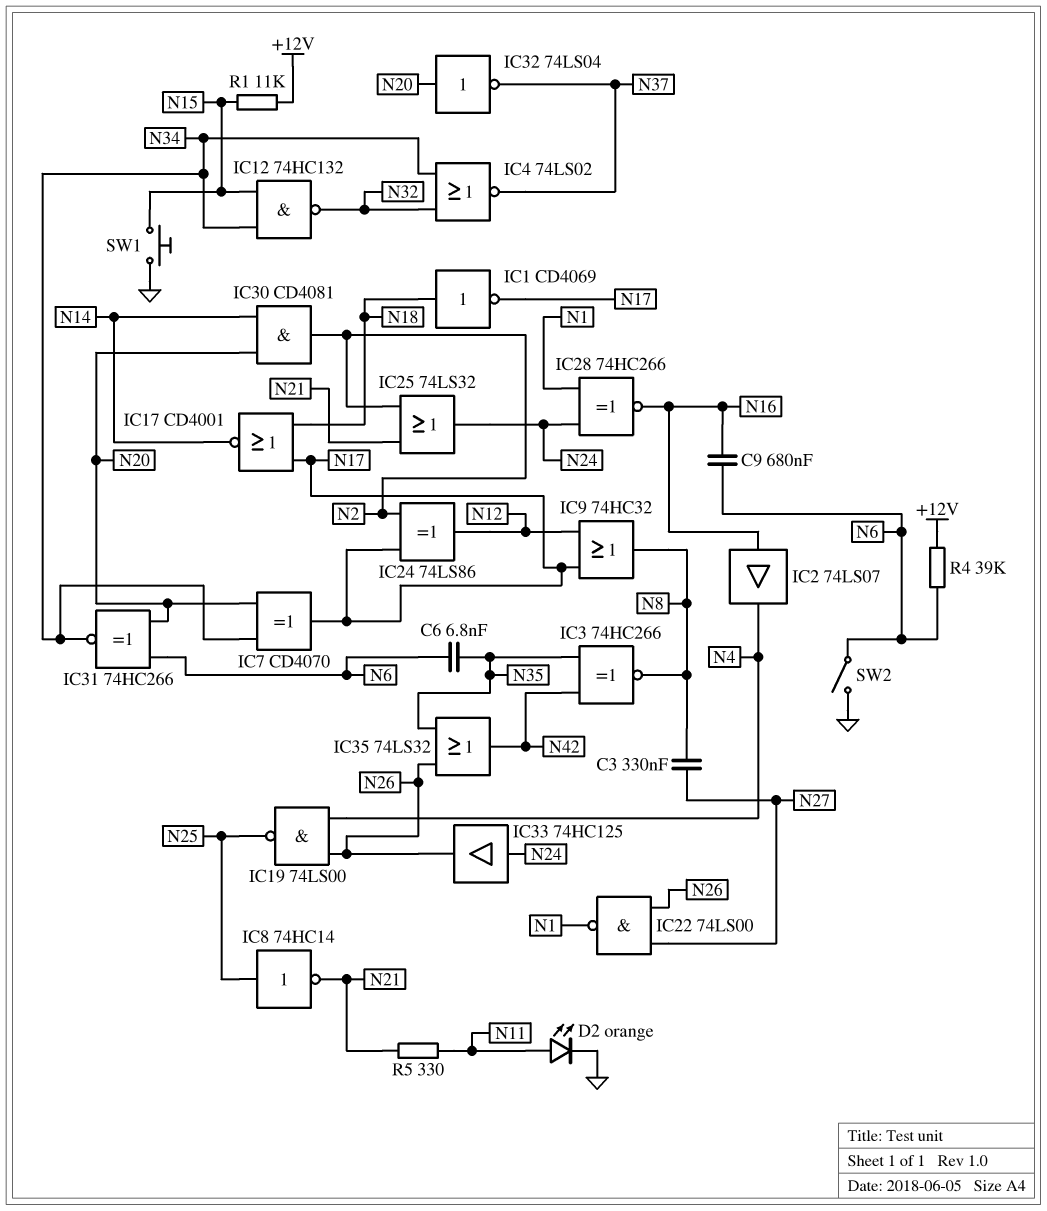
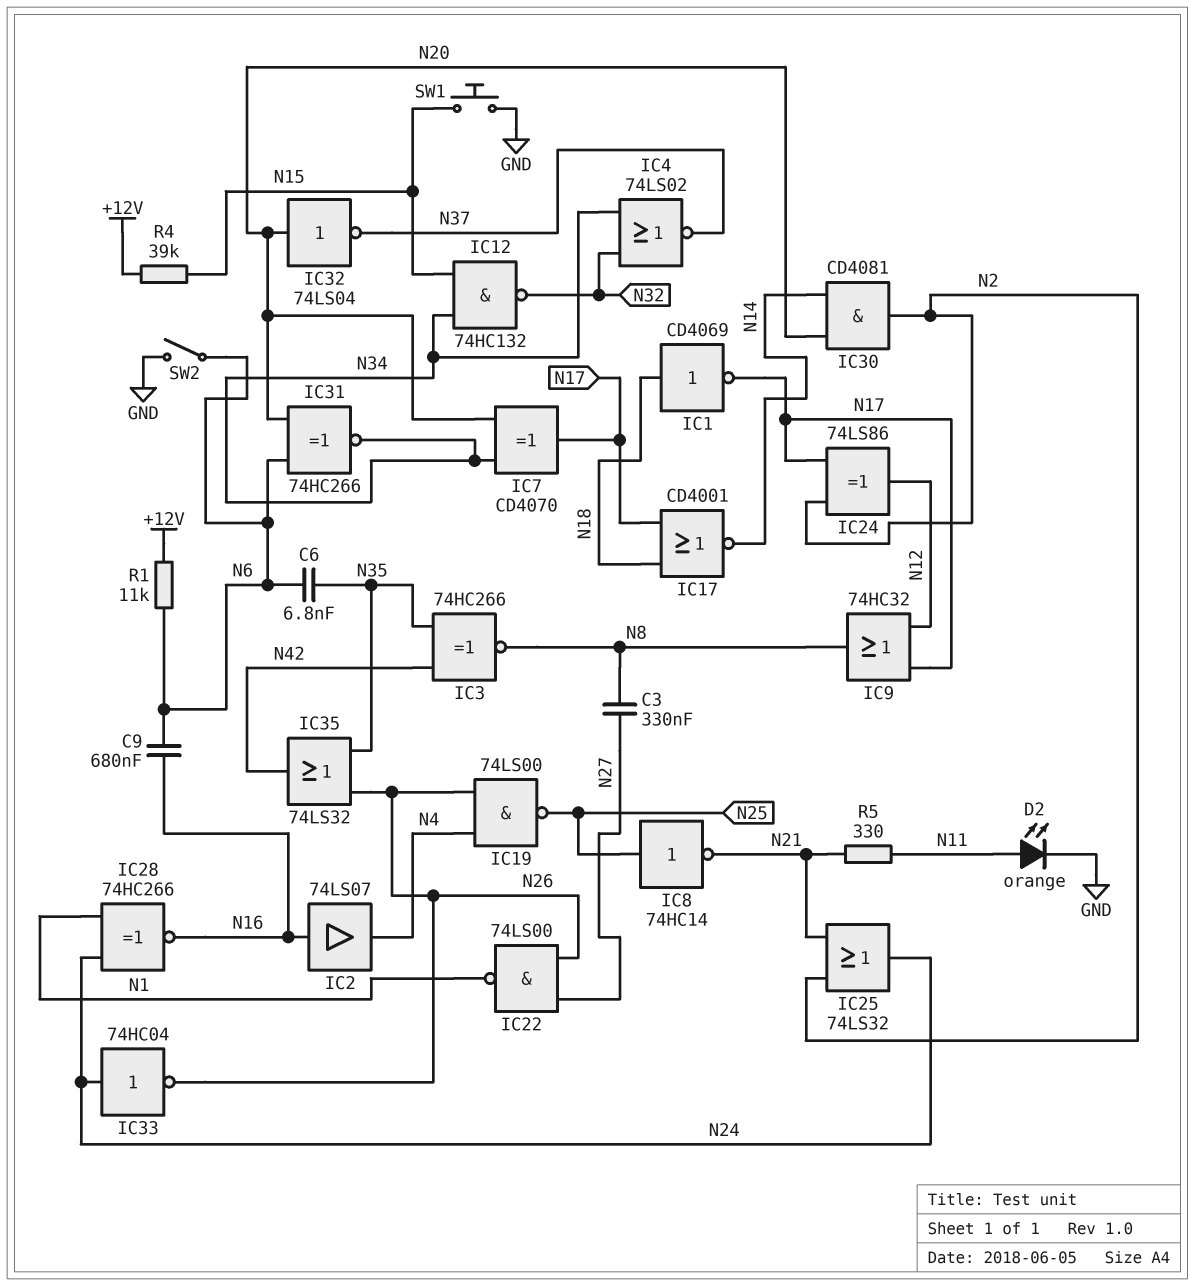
IC33: buffer 74HC125 (in N24, out N26) -> NOT 74HC04 (in N24, out N26)
R1: 11k (+12V, N15) -> 11k (+12V, N6)
R4: 39k (+12V, N6) -> 39k (+12V, N15)

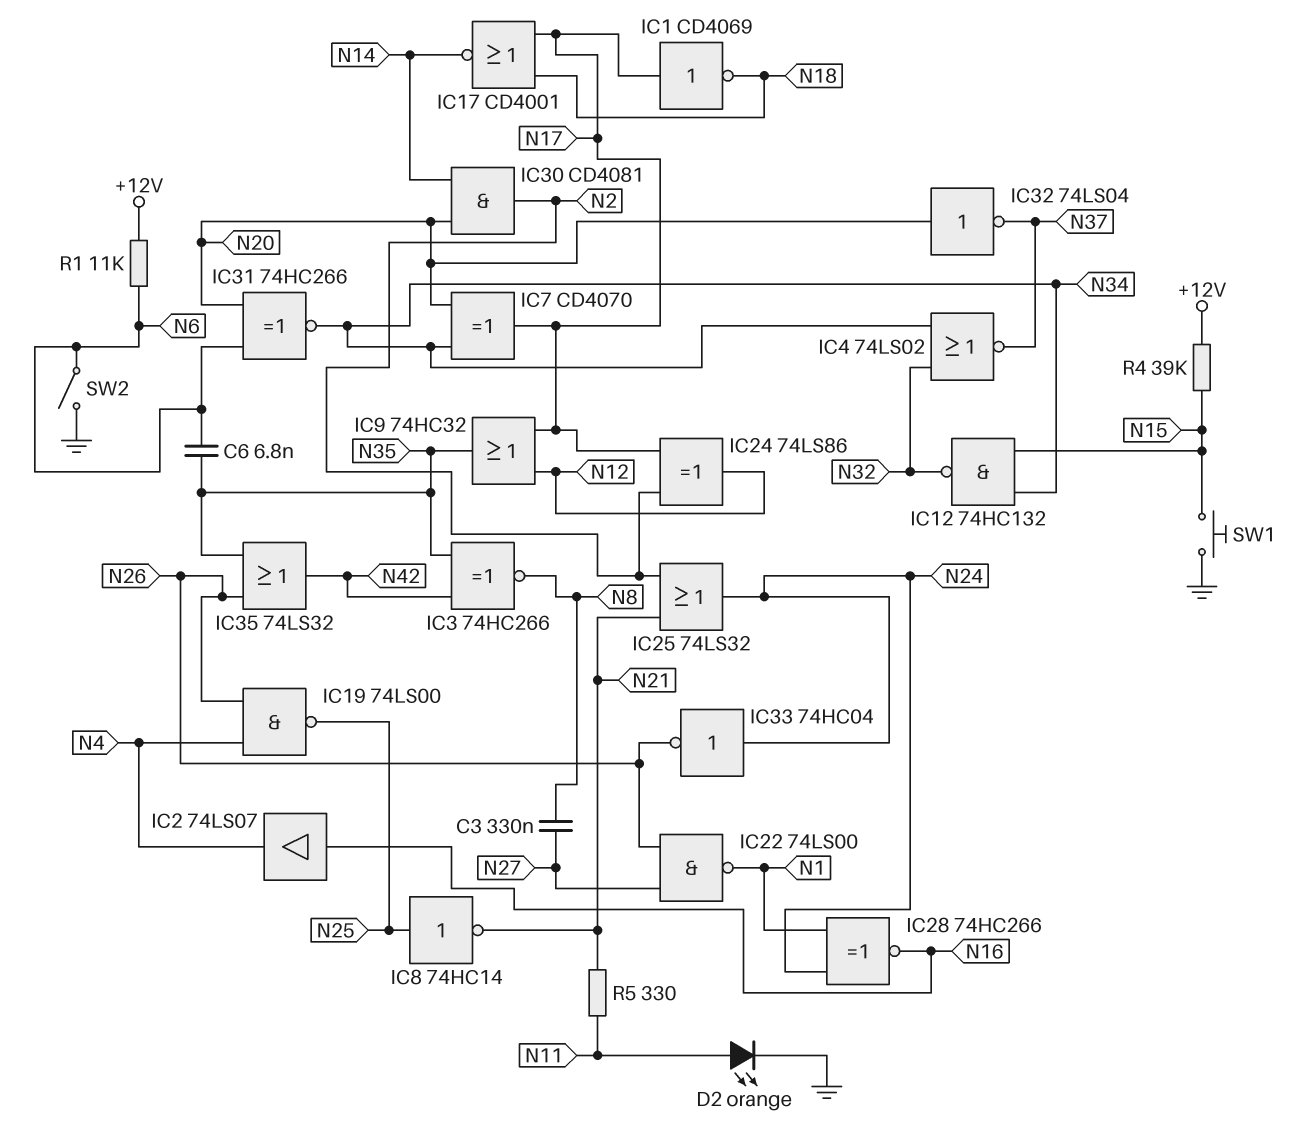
C9: 680nF (N6, N16) -> none
IC1: NOT CD4069 (in N18, out N17) -> NOT CD4069 (in N17, out N18)
IC9: OR 74HC32 (in N12, in N17, out N8) -> OR 74HC32 (in N12, in N17, out N35)

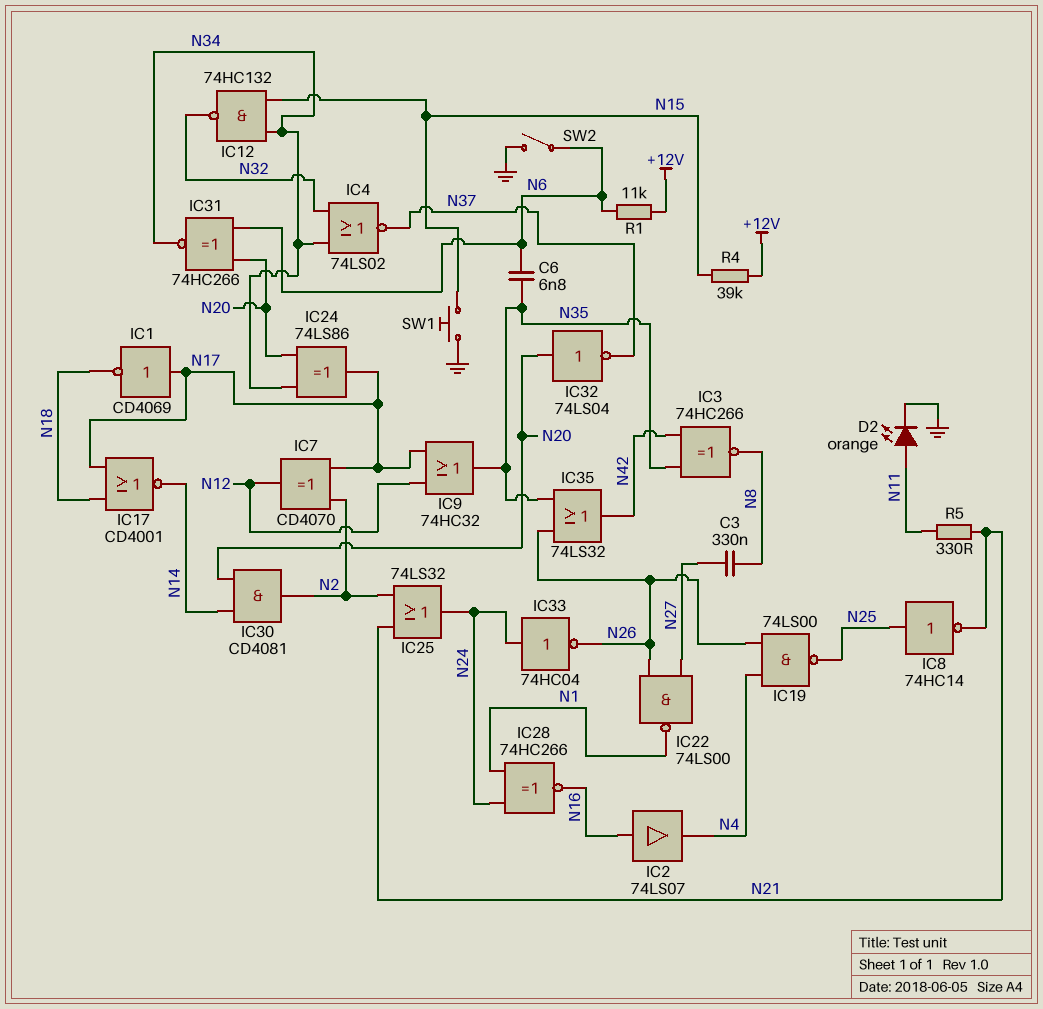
IC7: XOR CD4070 (in N20, in N34, out N17) -> XOR CD4070 (in N2, in N17, out N12)
IC24: XOR 74LS86 (in N2, in N17, out N12) -> XOR 74LS86 (in N20, in N34, out N17)

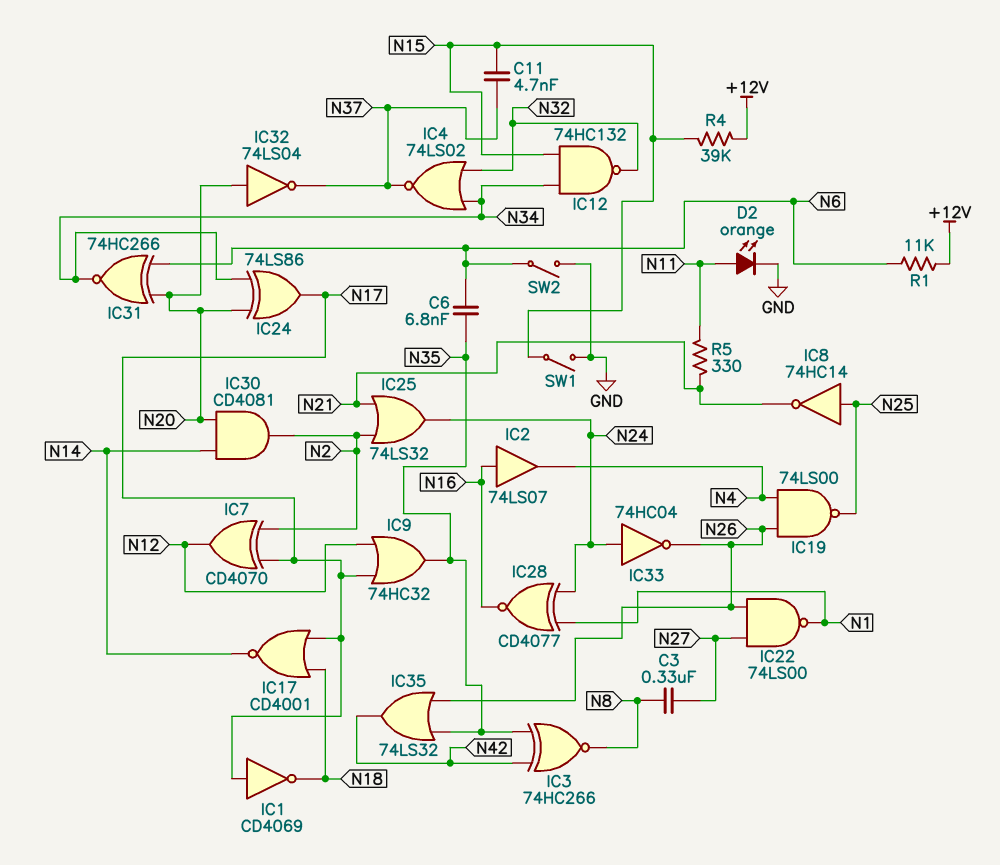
C11: none -> 4.7nF (N15, N37)
IC28: XNOR 74HC266 (in N1, in N24, out N16) -> XNOR CD4077 (in N1, in N24, out N16)
SW1: button (GND, N15) -> switch (GND, N15)

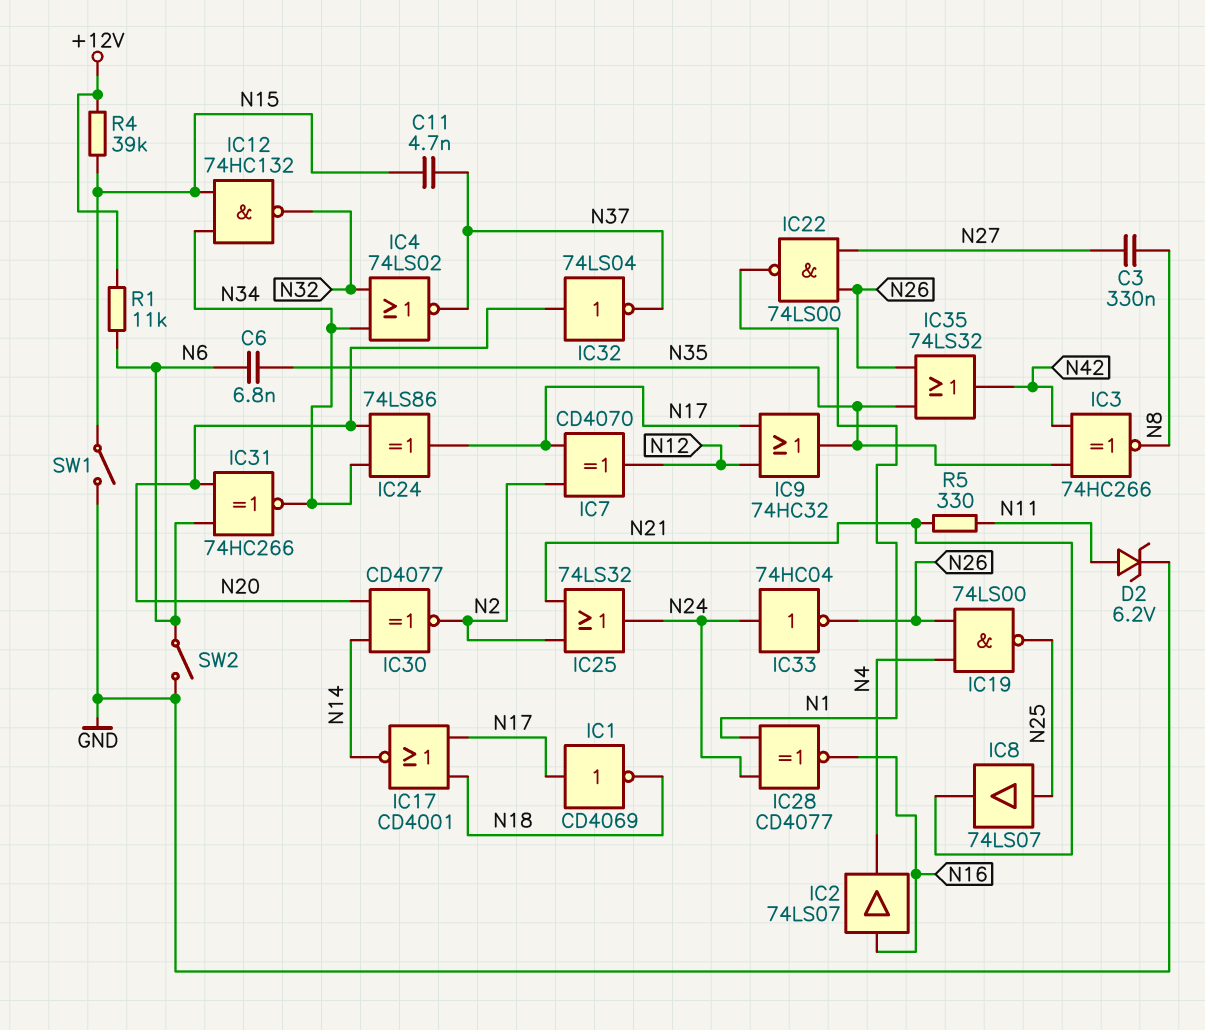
D2: LED orange (A N11, K GND) -> zener 6.2V (A N11, K GND)
IC8: NOT 74HC14 (in N25, out N21) -> buffer 74LS07 (in N25, out N21)
IC30: AND CD4081 (in N14, in N20, out N2) -> XNOR CD4077 (in N14, in N20, out N2)

